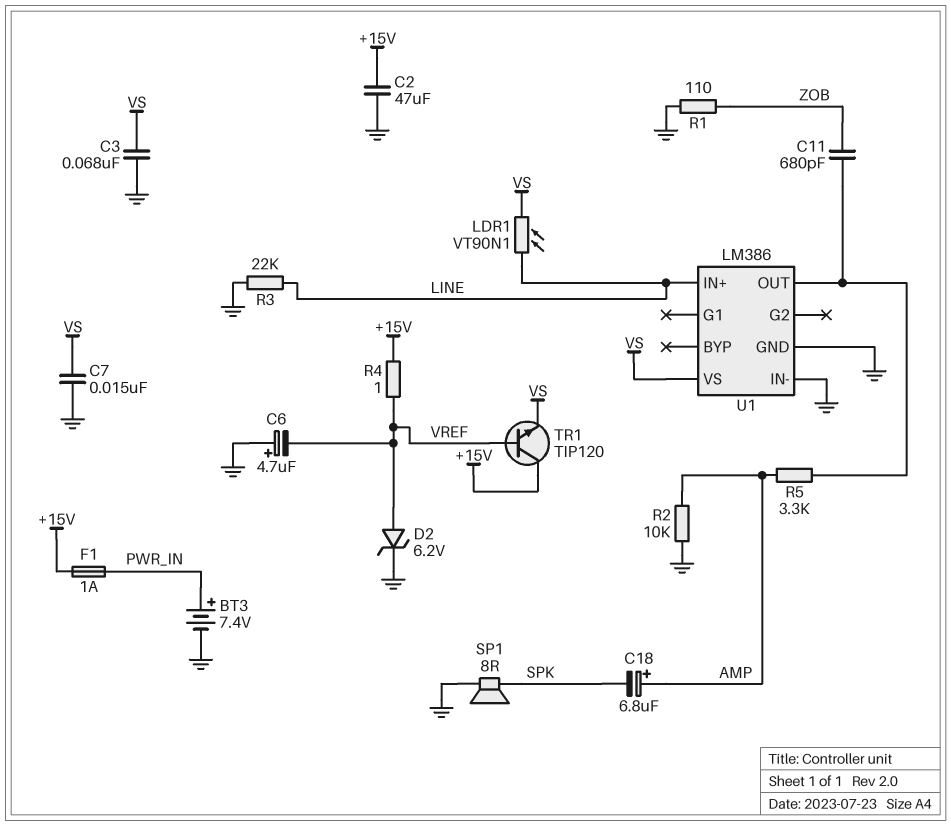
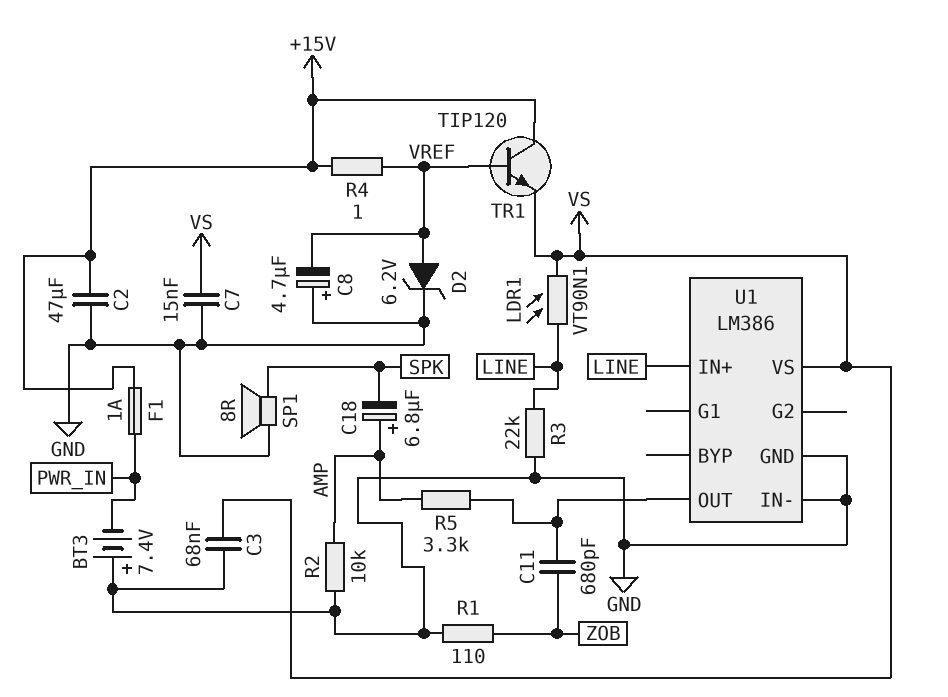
BT3: 7.4V (plus PWR_IN, minus GND) -> 7.4V (plus GND, minus PWR_IN)
C6: 4.7uF (plus GND, minus VREF) -> none
C8: none -> 4.7uF (plus GND, minus VREF)

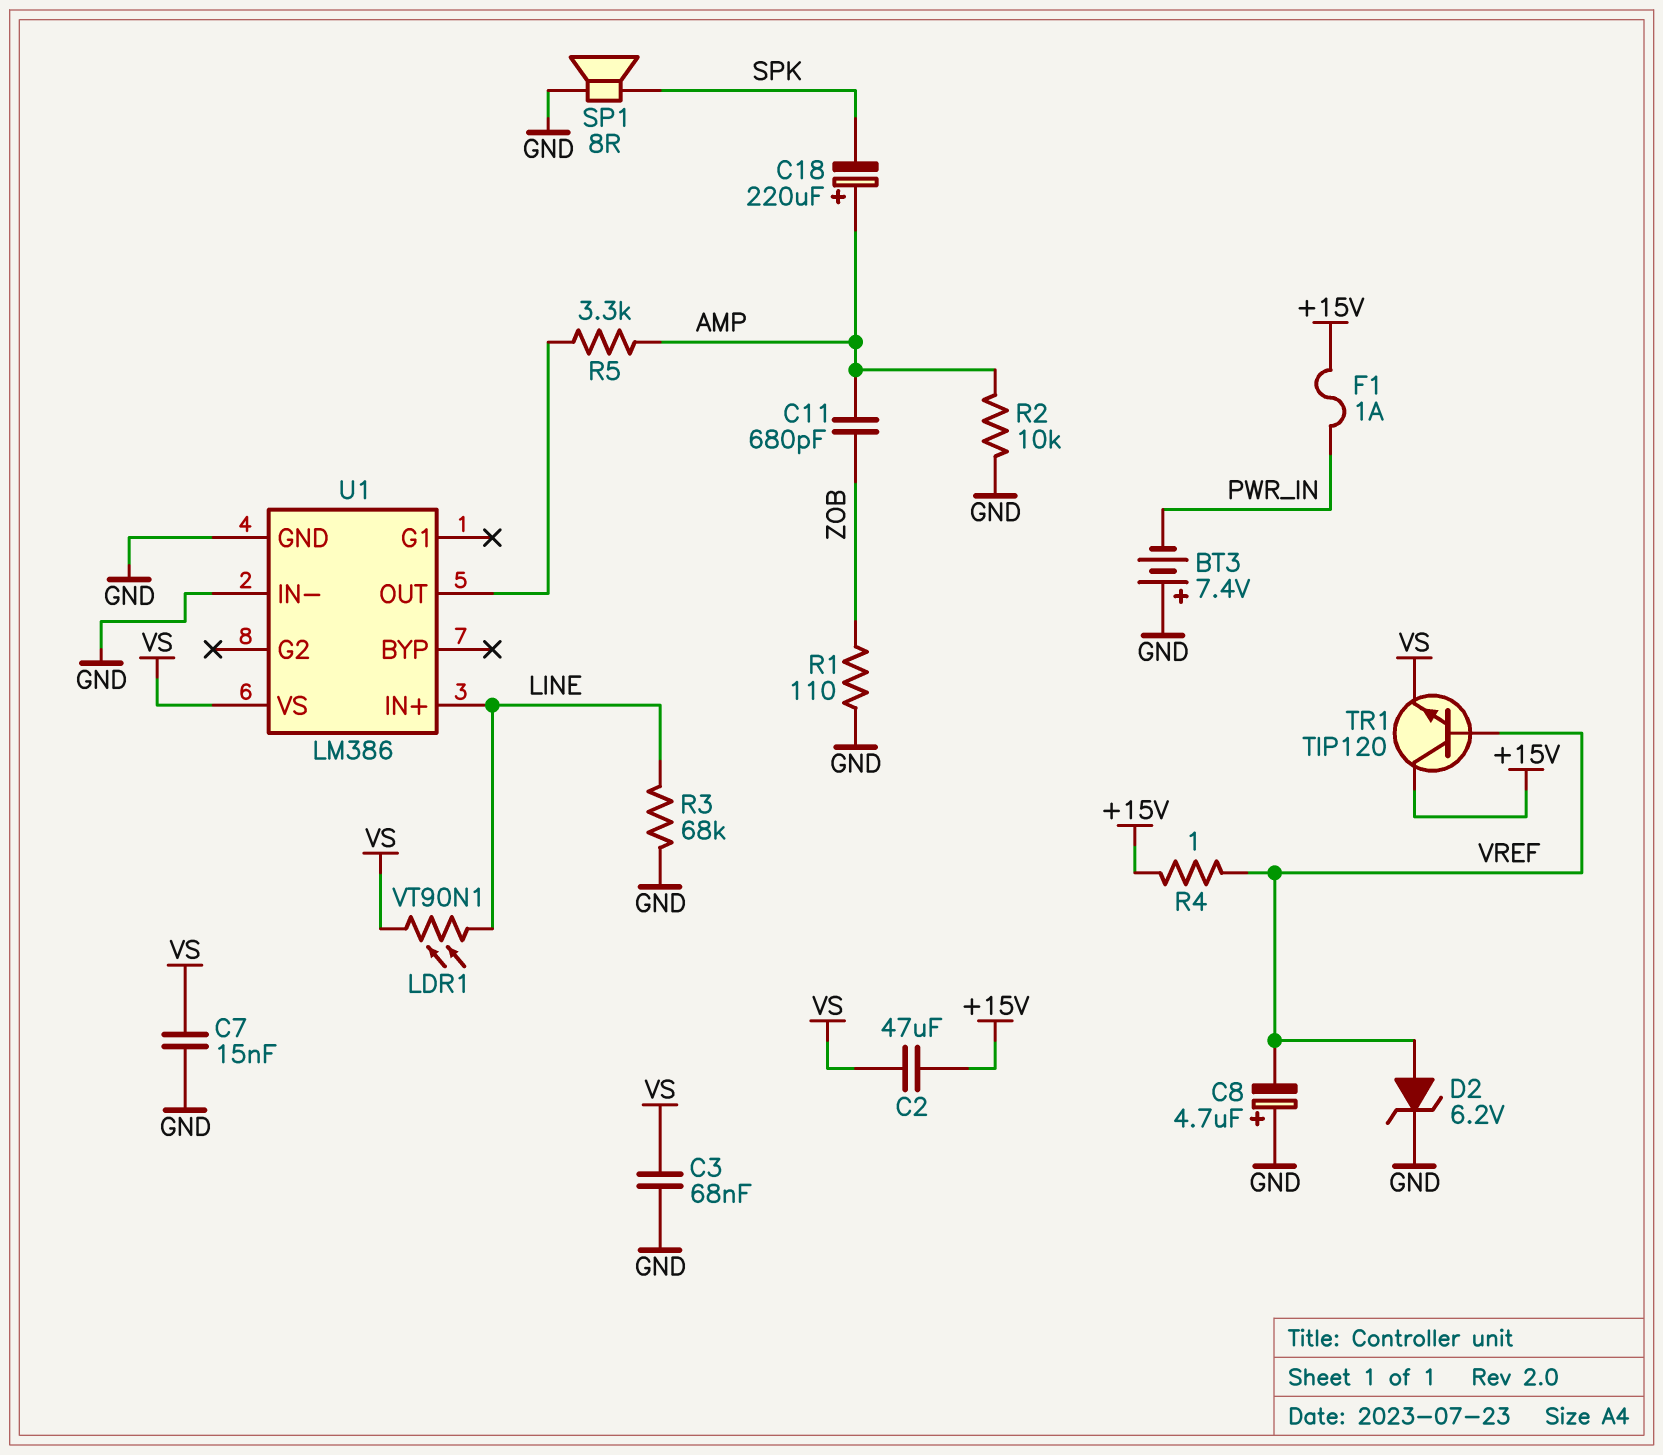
C2: 47uF (+15V, GND) -> 47uF (+15V, VS)
C11: 680pF (U1/OUT, ZOB) -> 680pF (AMP, ZOB)
C18: 6.8uF (plus AMP, minus SPK) -> 220uF (plus AMP, minus SPK)
R3: 22k (GND, LINE) -> 68k (GND, LINE)

